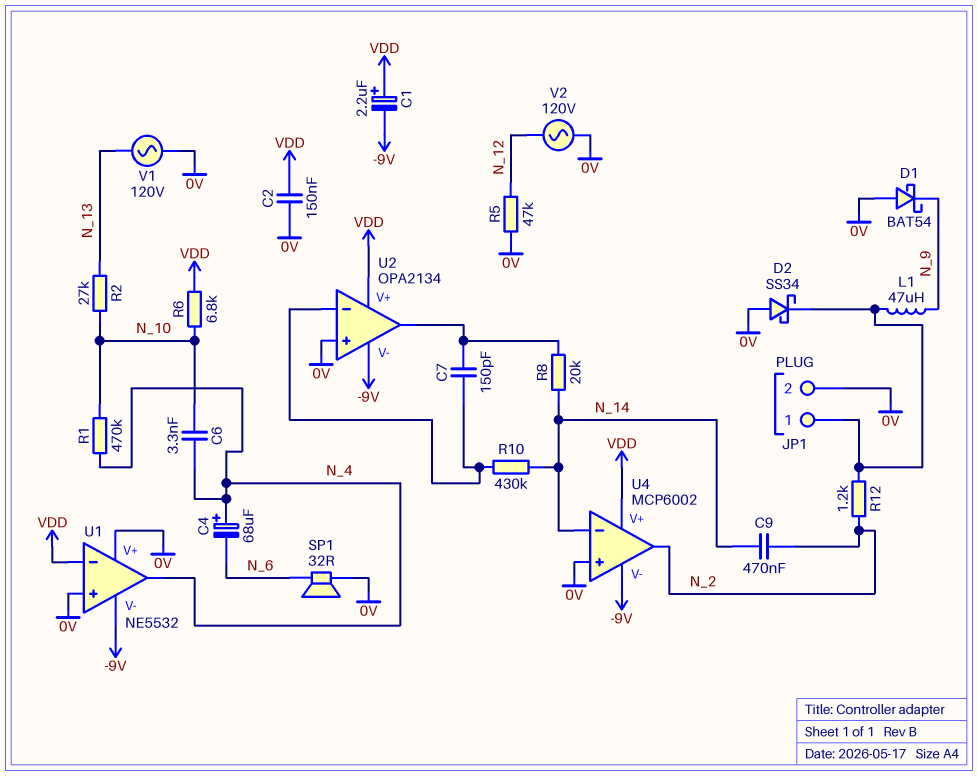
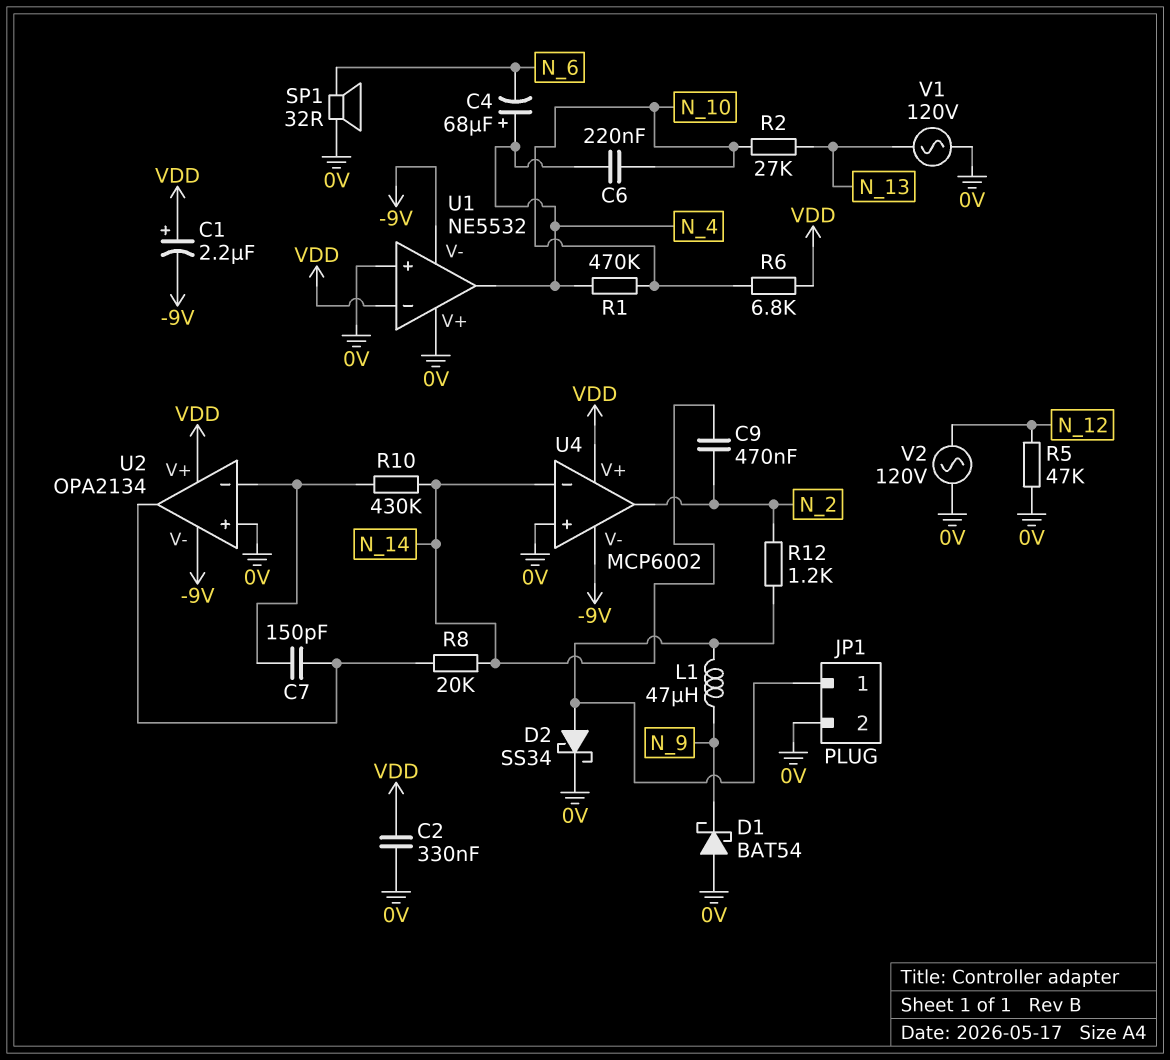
C2: 150nF (0V, VDD) -> 330nF (0V, VDD)
C6: 3.3nF (N_4, N_10) -> 220nF (N_4, N_10)
D2: schottky SS34 (A 0V, K JP1/1) -> schottky SS34 (A JP1/1, K 0V)

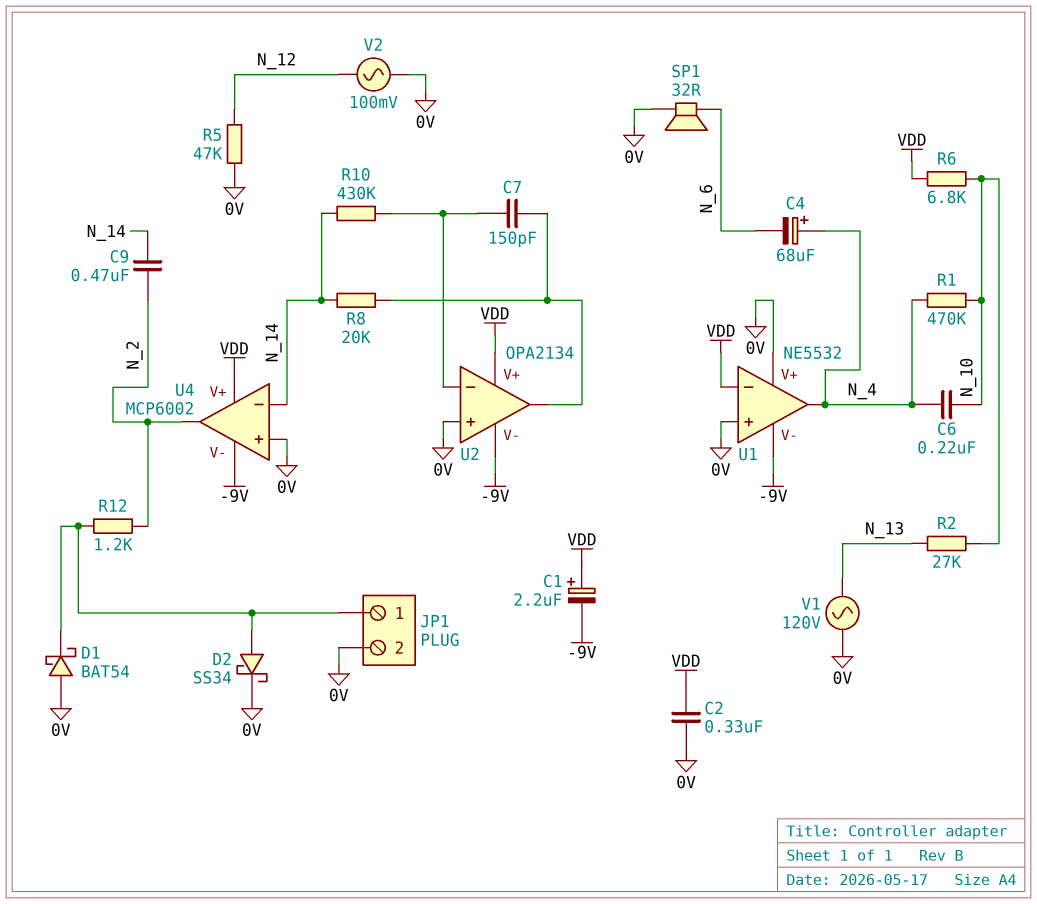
D1: schottky BAT54 (A 0V, K N_9) -> schottky BAT54 (A 0V, K JP1/1)
L1: 47uH (JP1/1, N_9) -> none
V2: AC 120V (0V, N_12) -> AC 100mV (0V, N_12)

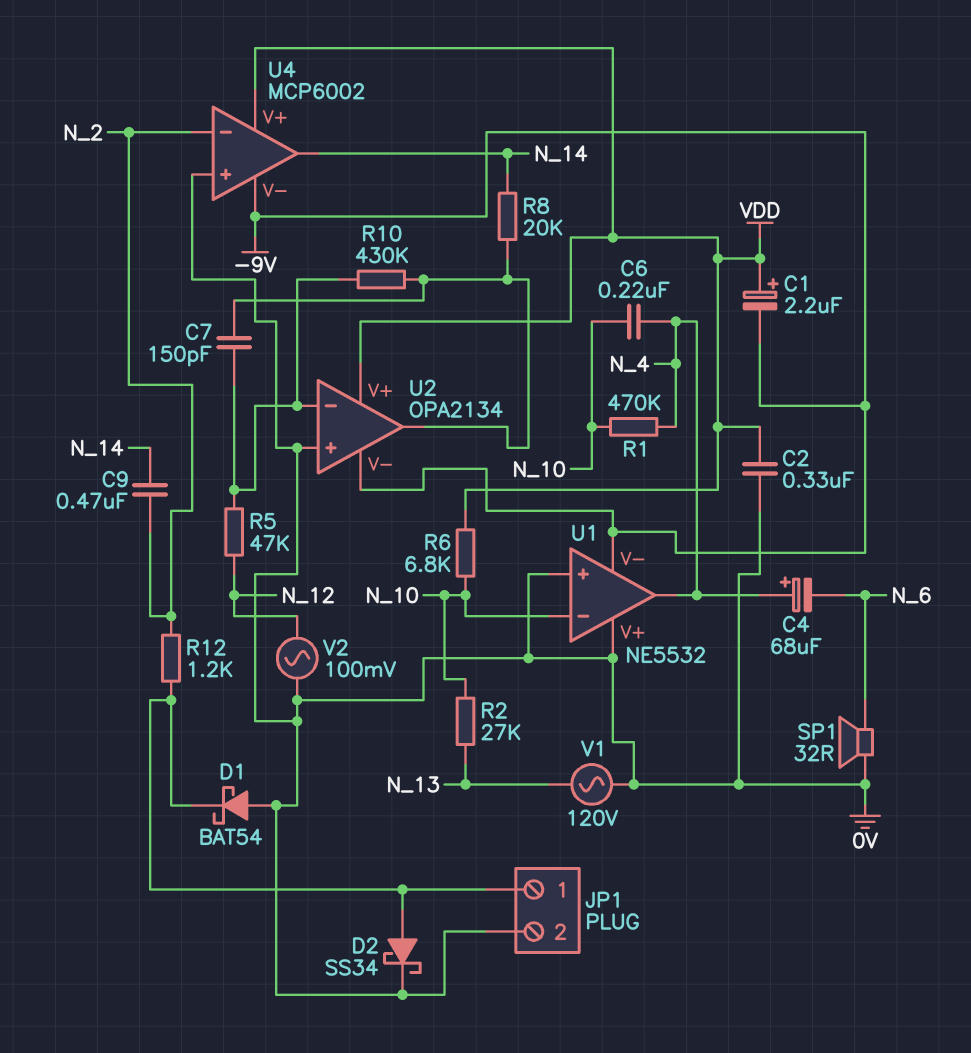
R5: 47k (0V, N_12) -> 47k (N_12, U2/in-)
R10: 430k (N_14, U2/in-) -> 430k (U2/in-, U2/out)
U1 pin in-: VDD -> N_10
U4 pin in-: N_14 -> N_2
U4 pin out: N_2 -> N_14

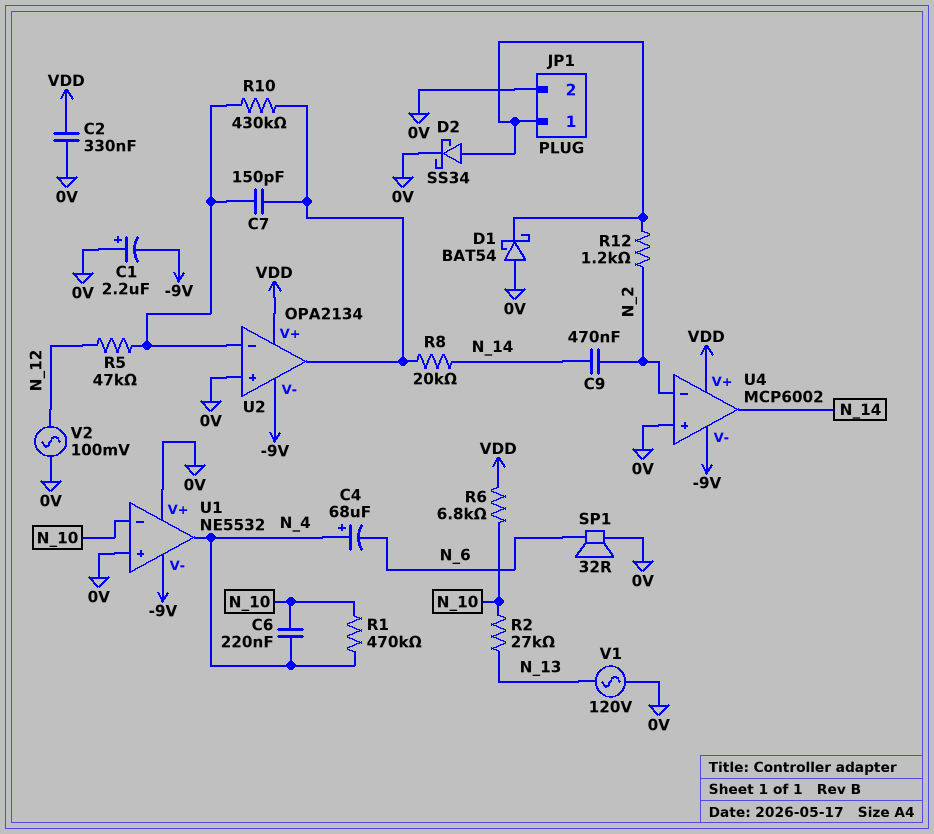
C1: 2.2uF (plus VDD, minus -9V) -> 2.2uF (plus 0V, minus -9V)

